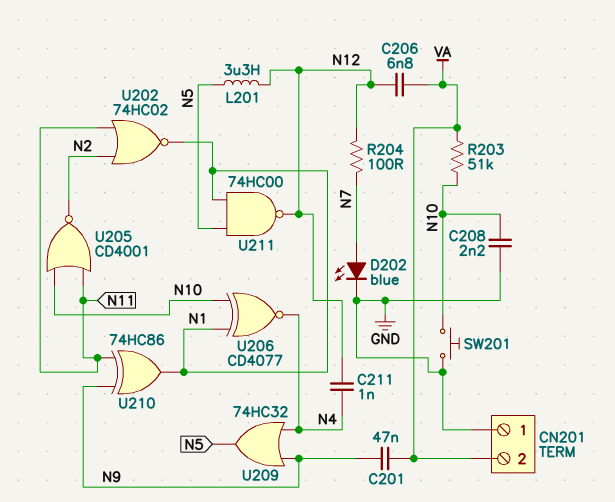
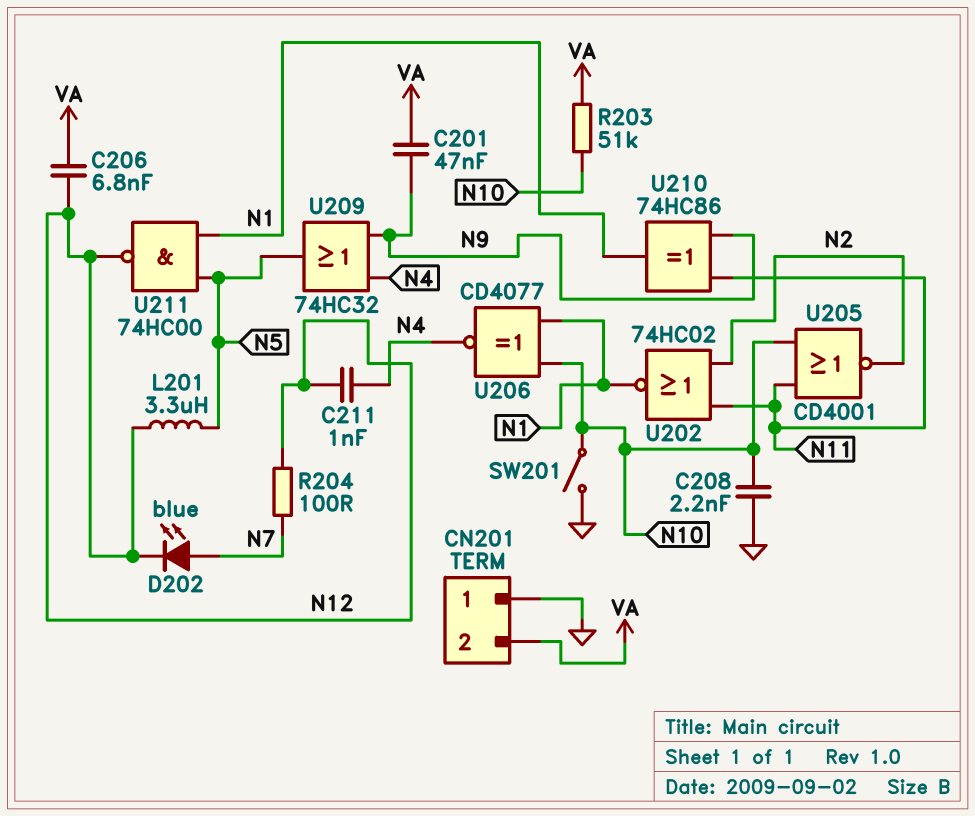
D202: LED blue (A N7, K GND) -> LED blue (A N7, K N12)
SW201: button (GND, N10) -> switch (GND, N10)

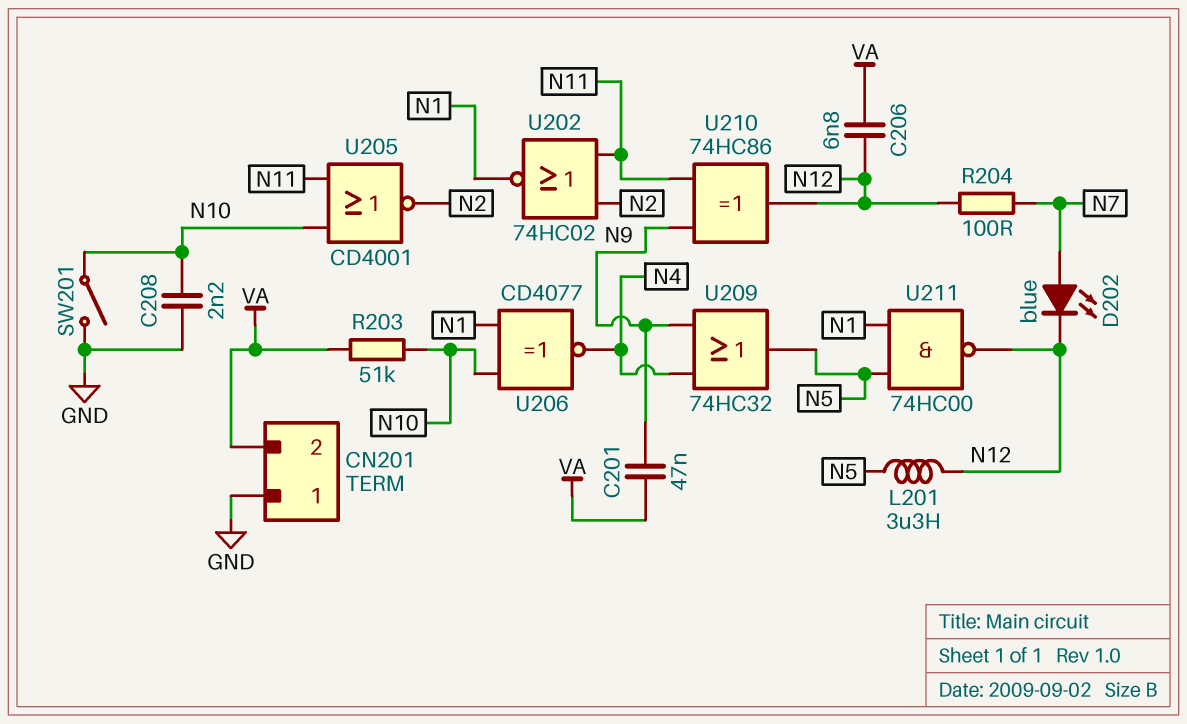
C211: 1nF (N4, N12) -> none
U210: XOR 74HC86 (in N9, in N11, out N1) -> XOR 74HC86 (in N9, in N11, out N12)

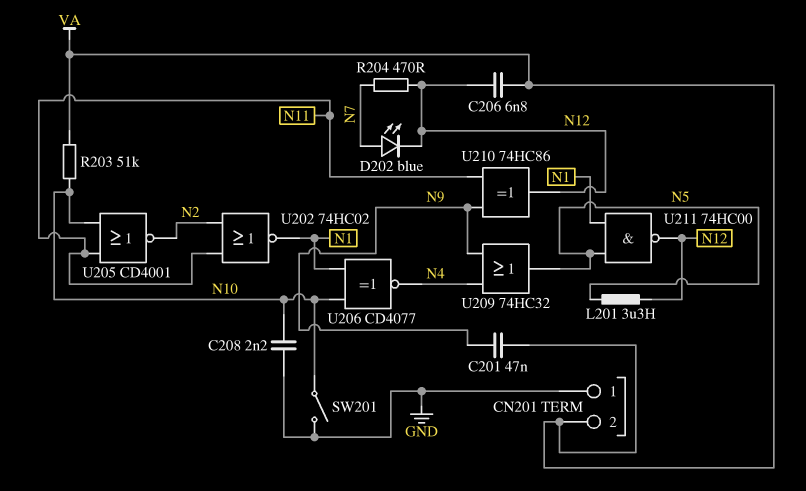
R204: 100 (N7, N12) -> 470 (N7, N12)

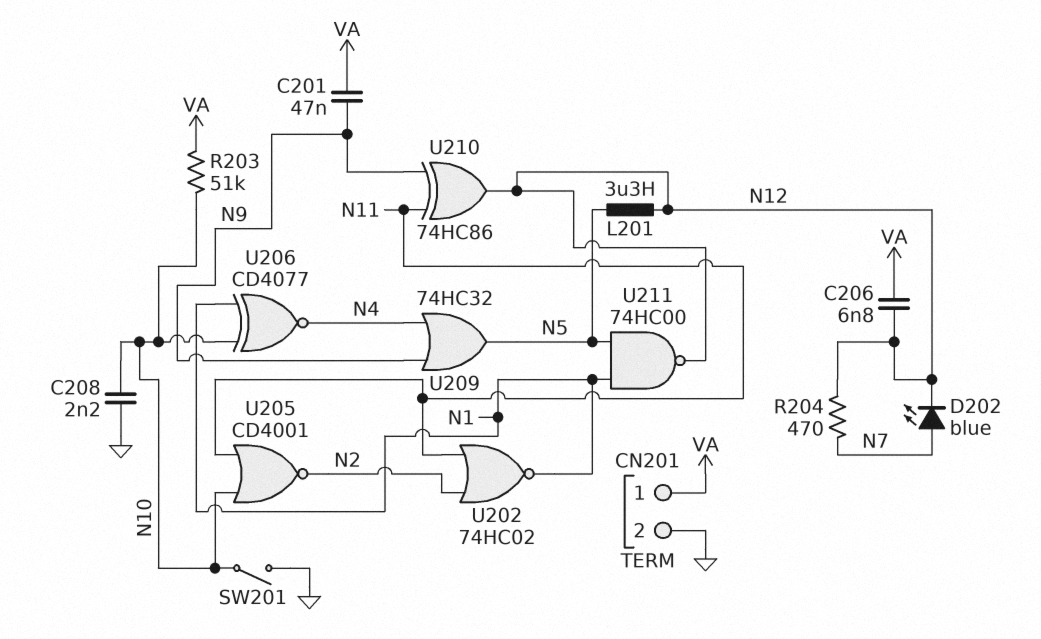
CN201 pin 1: GND -> VA
CN201 pin 2: VA -> GND

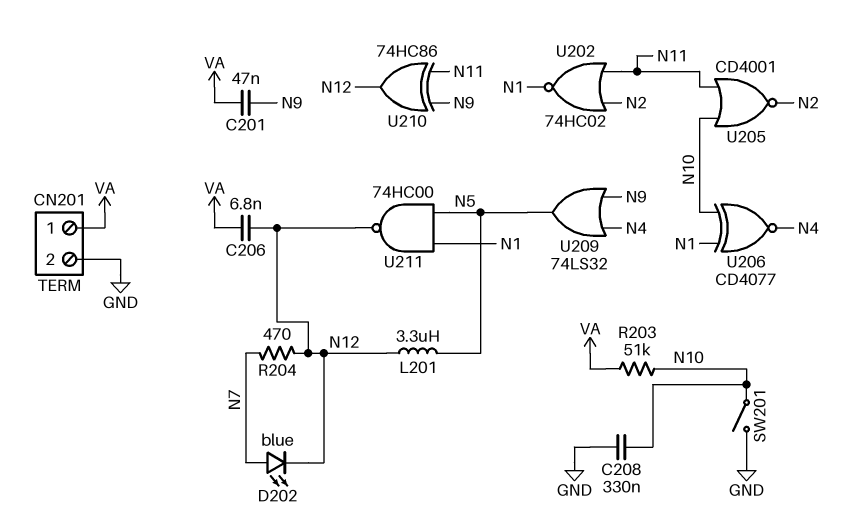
C208: 2.2nF (GND, N10) -> 330nF (GND, N10)
U209: OR 74HC32 (in N4, in N9, out N5) -> OR 74LS32 (in N4, in N9, out N5)

